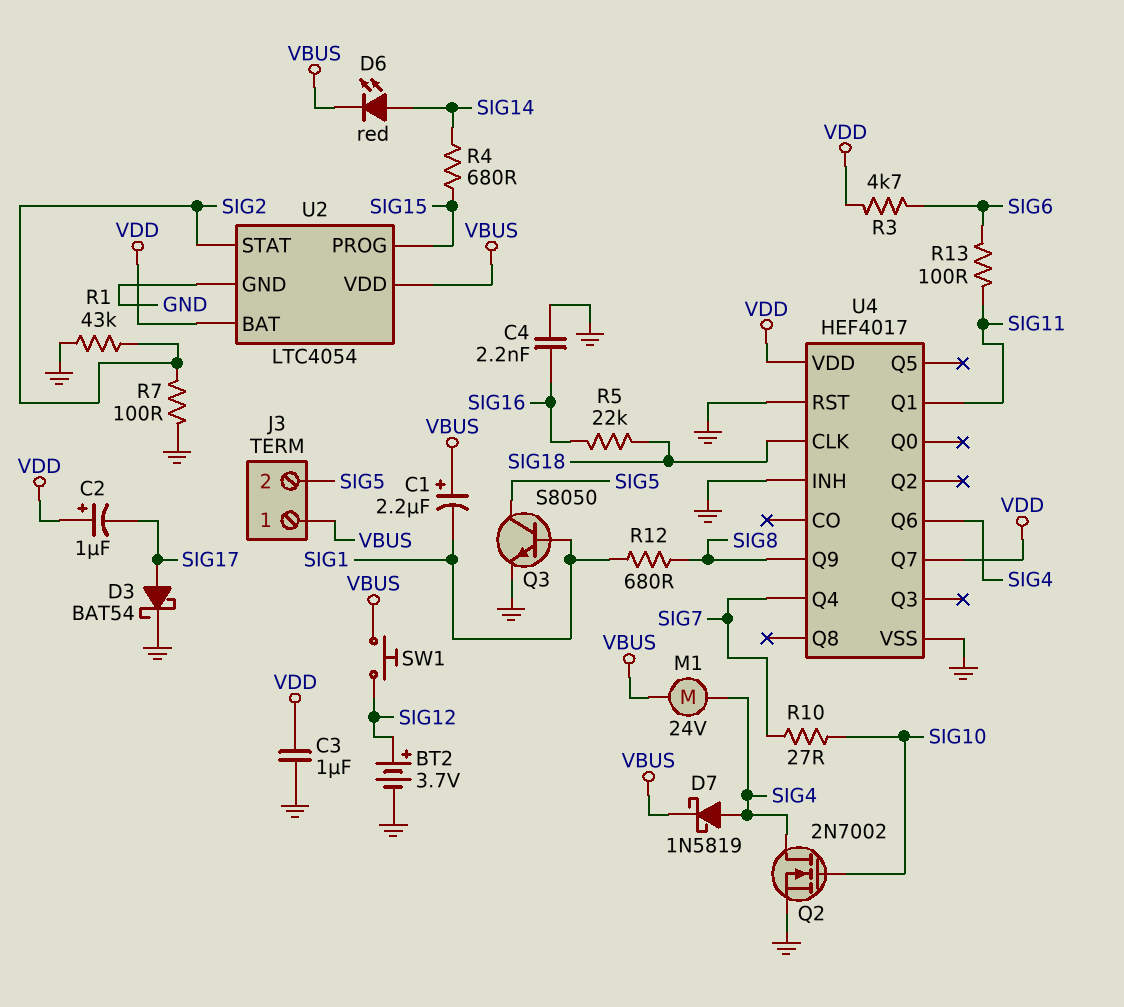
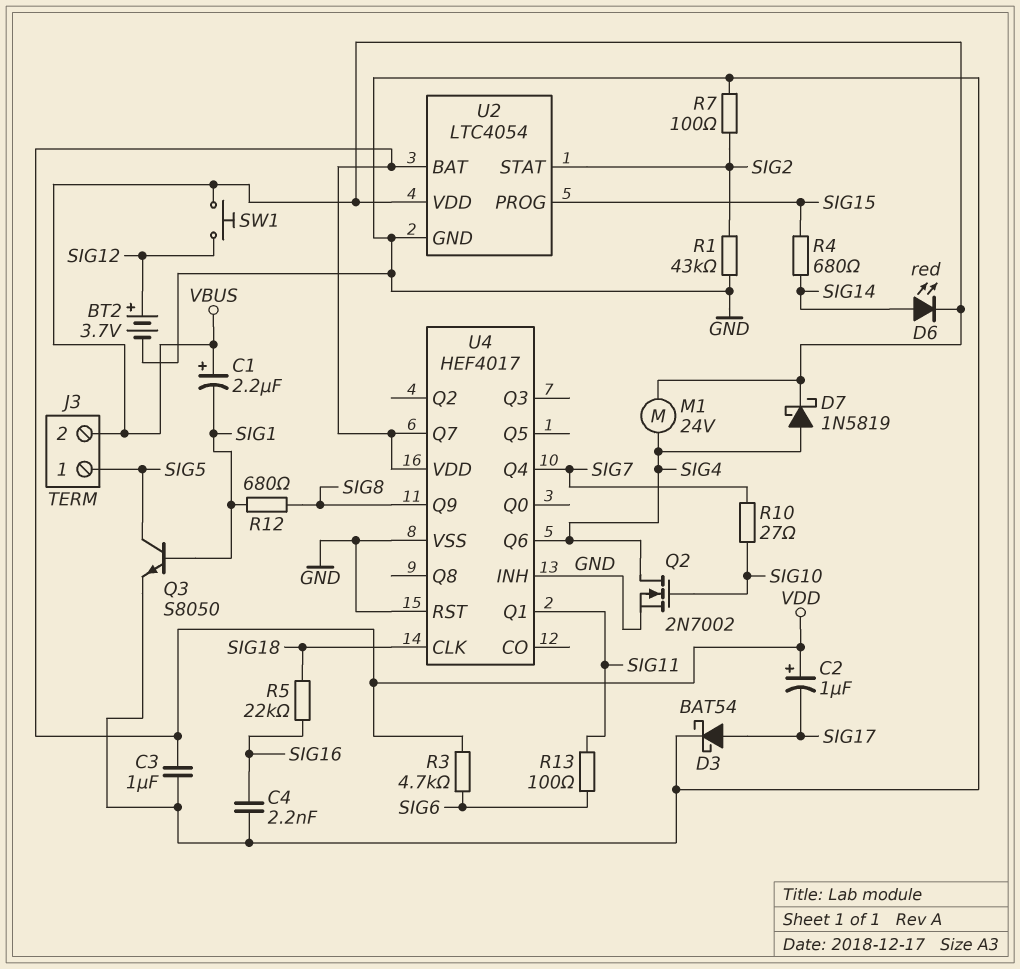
J3 pin 1: VBUS -> SIG5
J3 pin 2: SIG5 -> VBUS

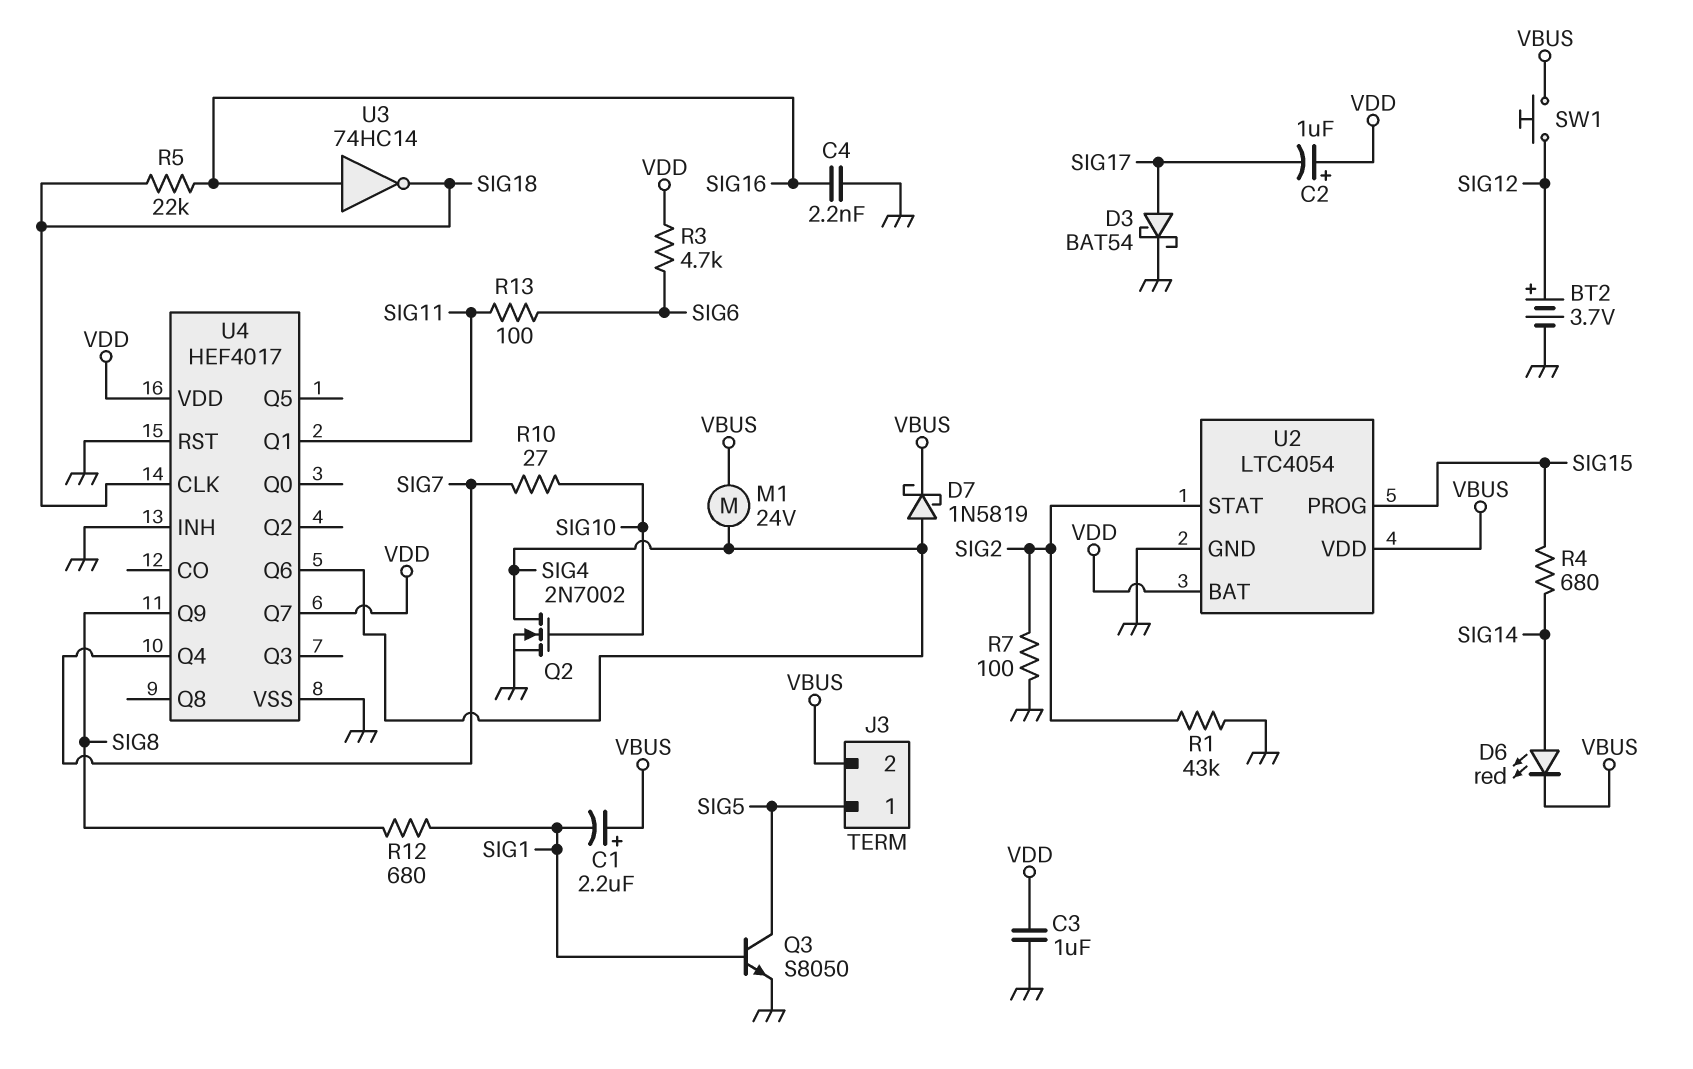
U3: none -> NOT 74HC14 (in SIG16, out SIG18)

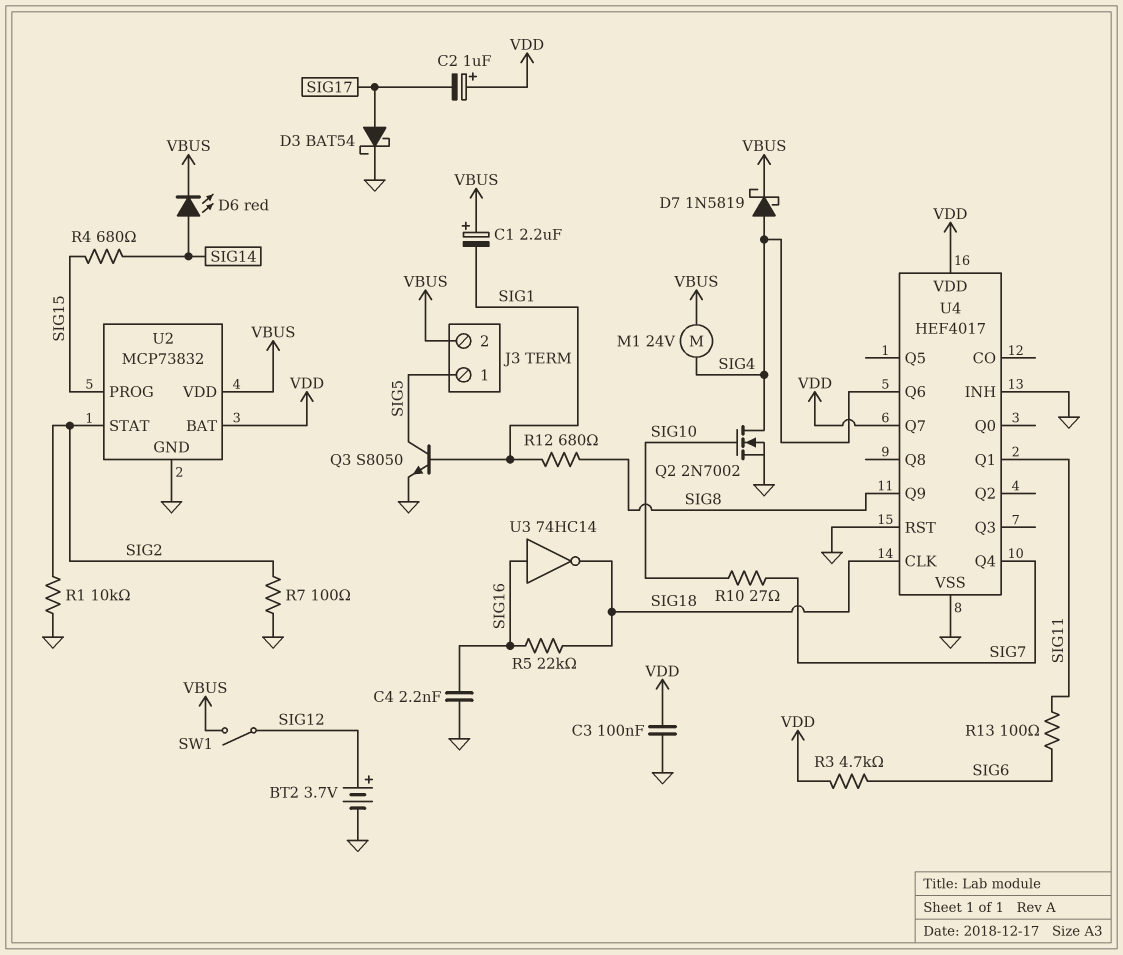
C3: 1uF (GND, VDD) -> 100nF (GND, VDD)
R1: 43k (GND, SIG2) -> 10k (GND, SIG2)
SW1: button (SIG12, VBUS) -> switch (SIG12, VBUS)
U2: LTC4054 -> MCP73832

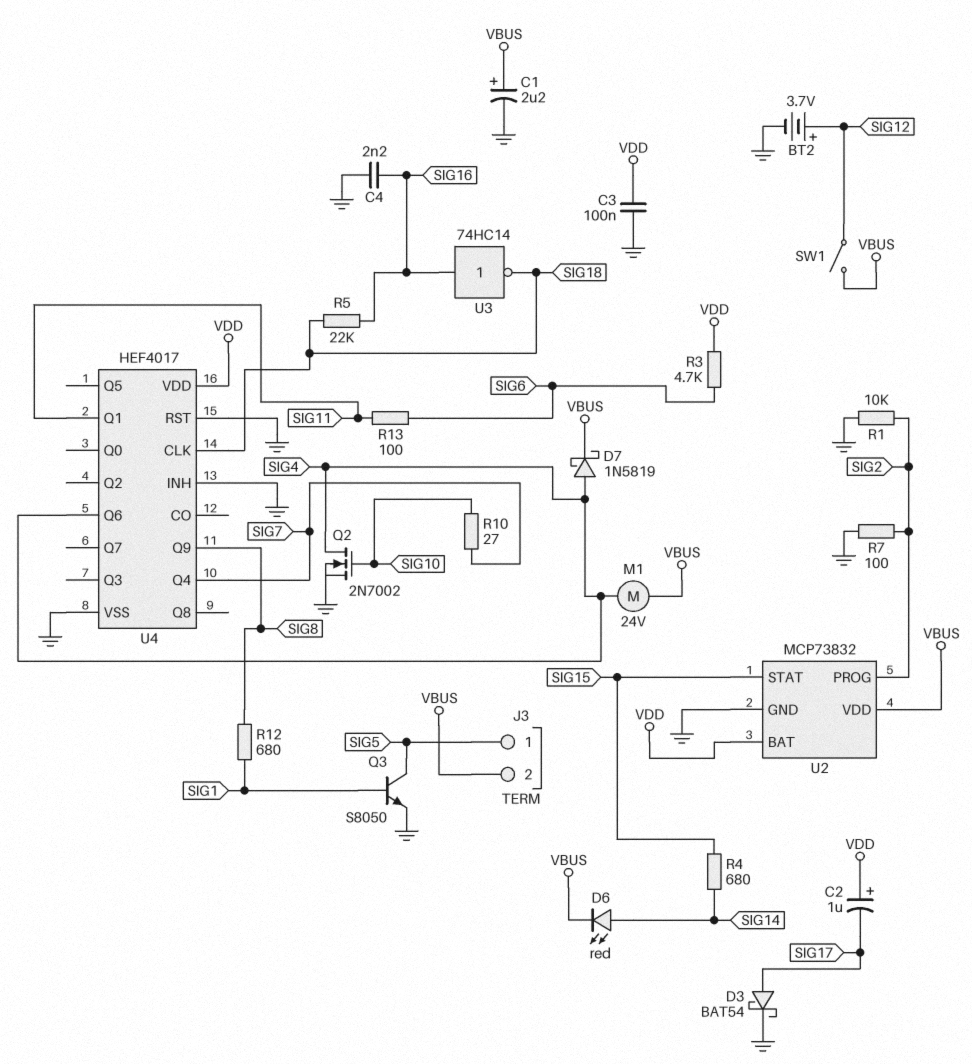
C1: 2.2uF (plus VBUS, minus SIG1) -> 2.2uF (plus VBUS, minus GND)
U2 pin PROG: SIG15 -> SIG2
U2 pin STAT: SIG2 -> SIG15
U4 pin Q7: VDD -> none

